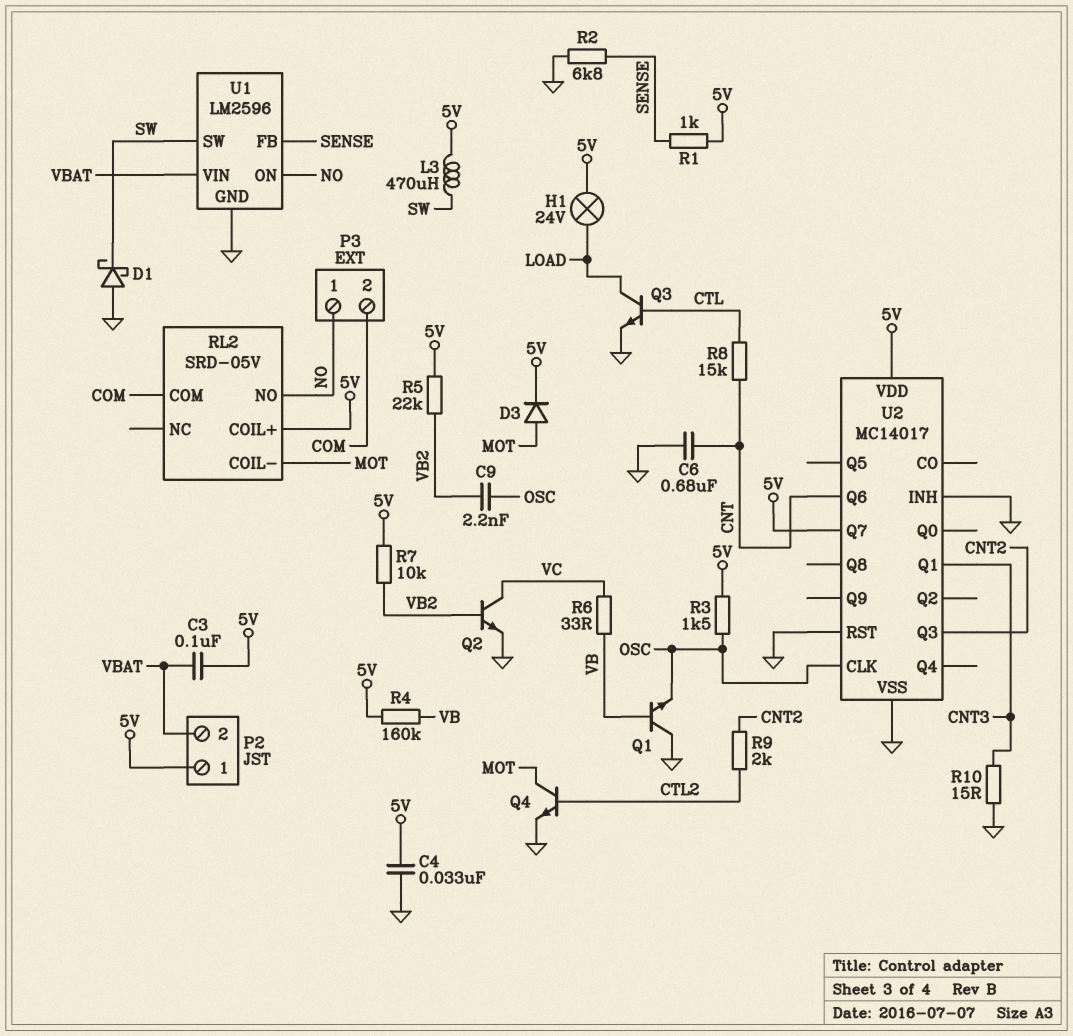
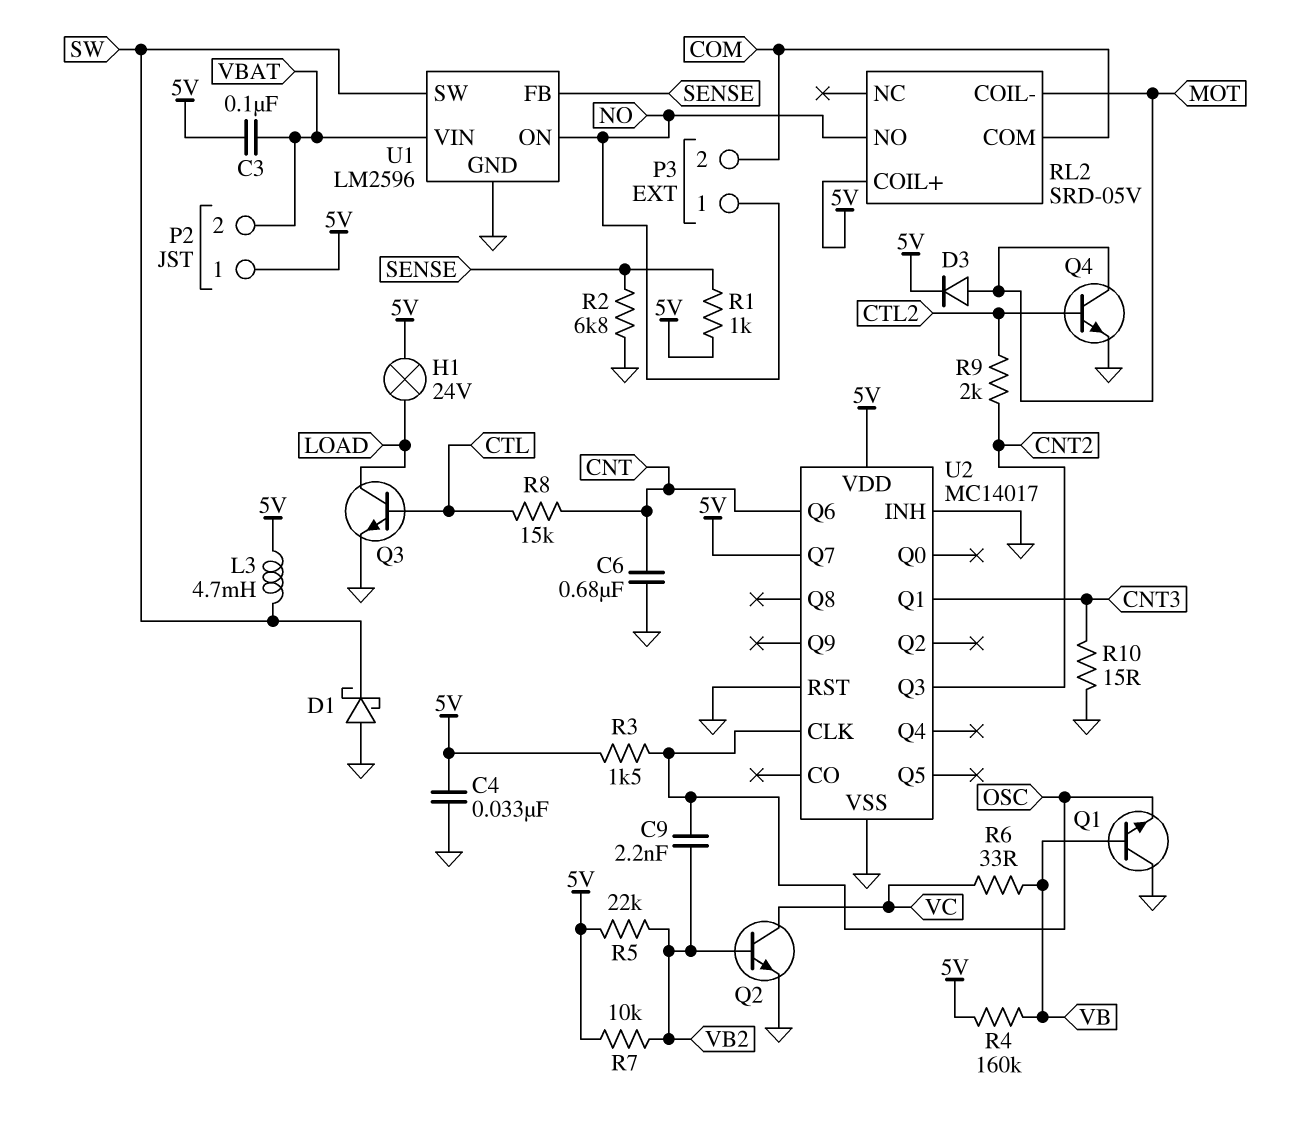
L3: 470uH (5V, SW) -> 4.7mH (5V, SW)

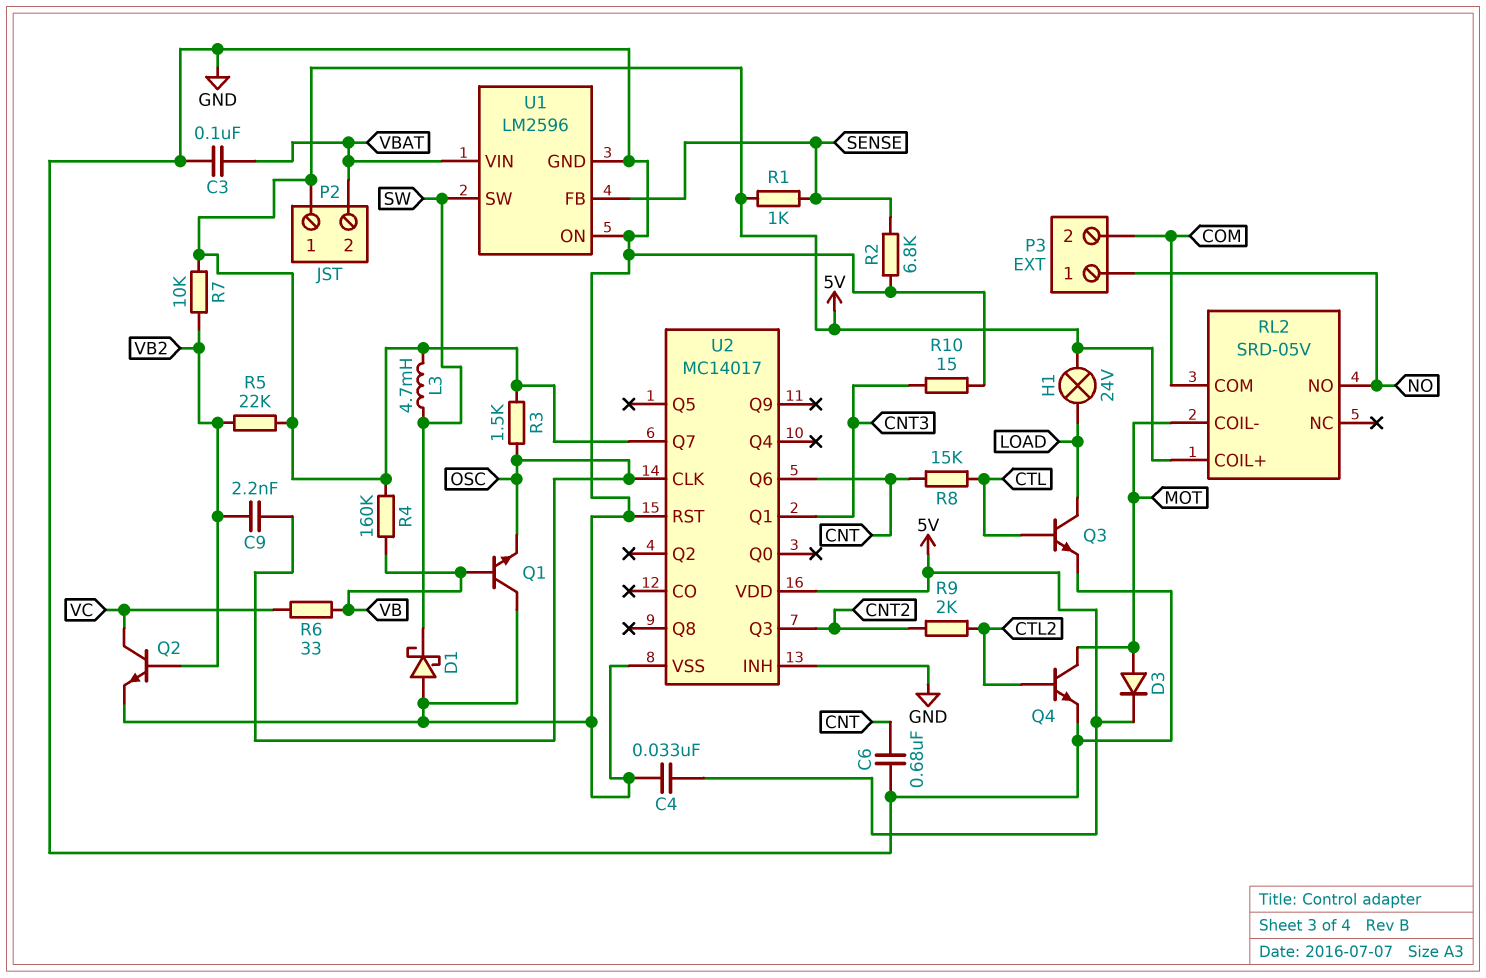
C3: 100nF (5V, VBAT) -> 100nF (GND, VBAT)
U1 pin ON: NO -> GND

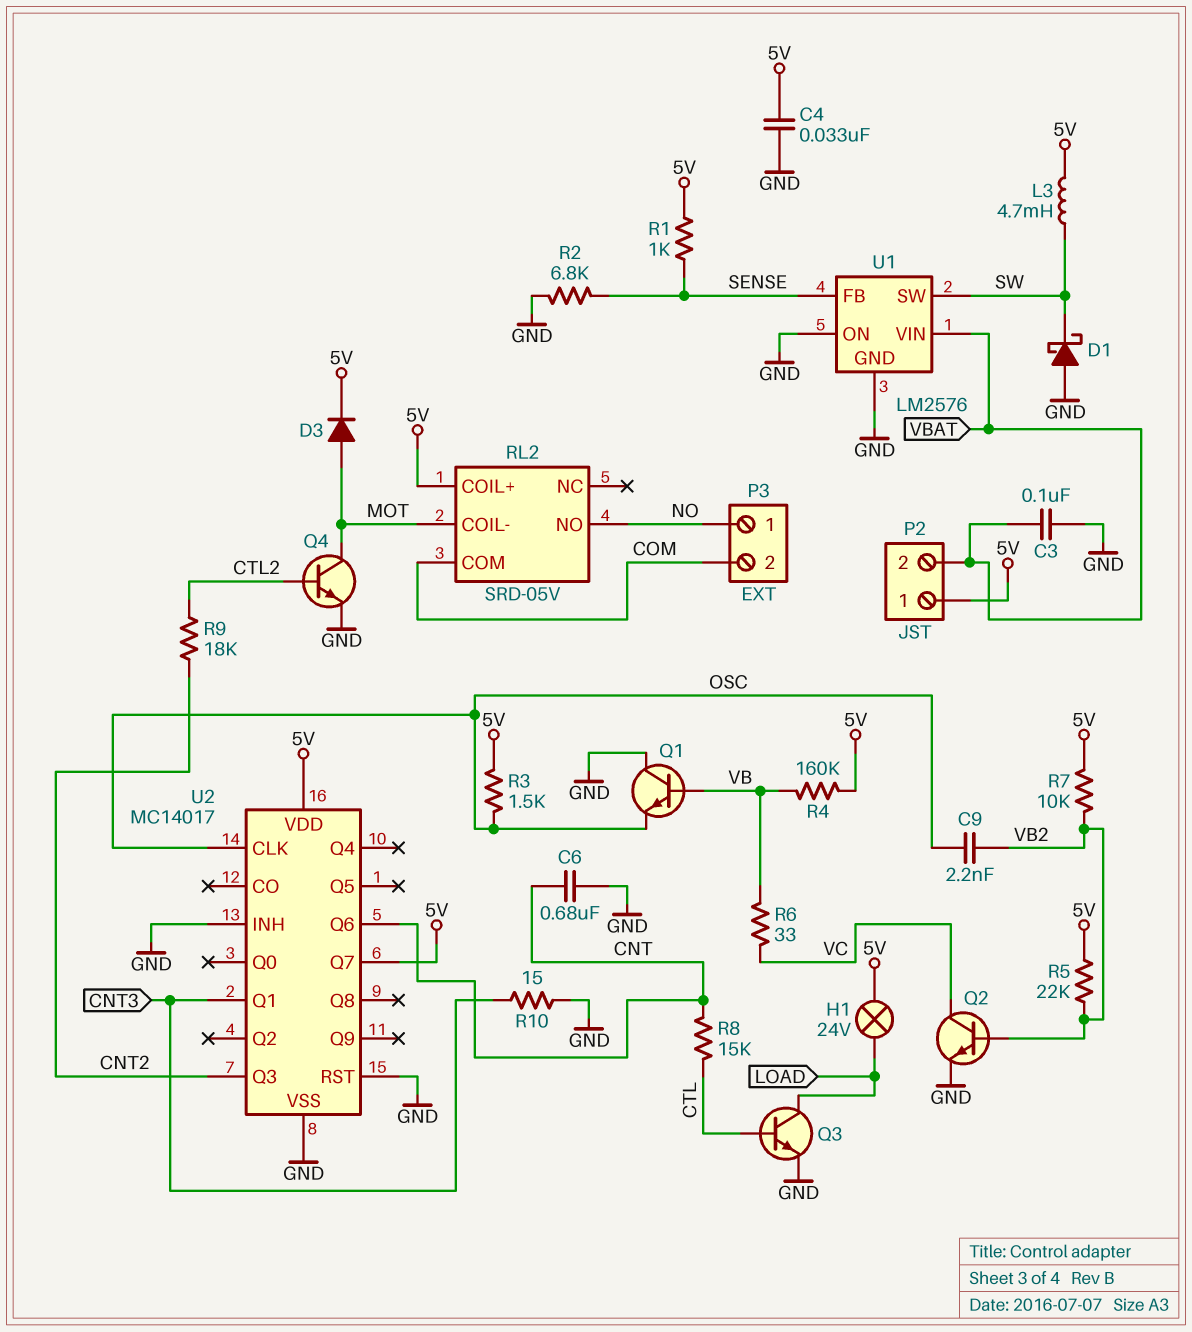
R9: 2k (CNT2, CTL2) -> 18k (CNT2, CTL2)
U1: LM2596 -> LM2576

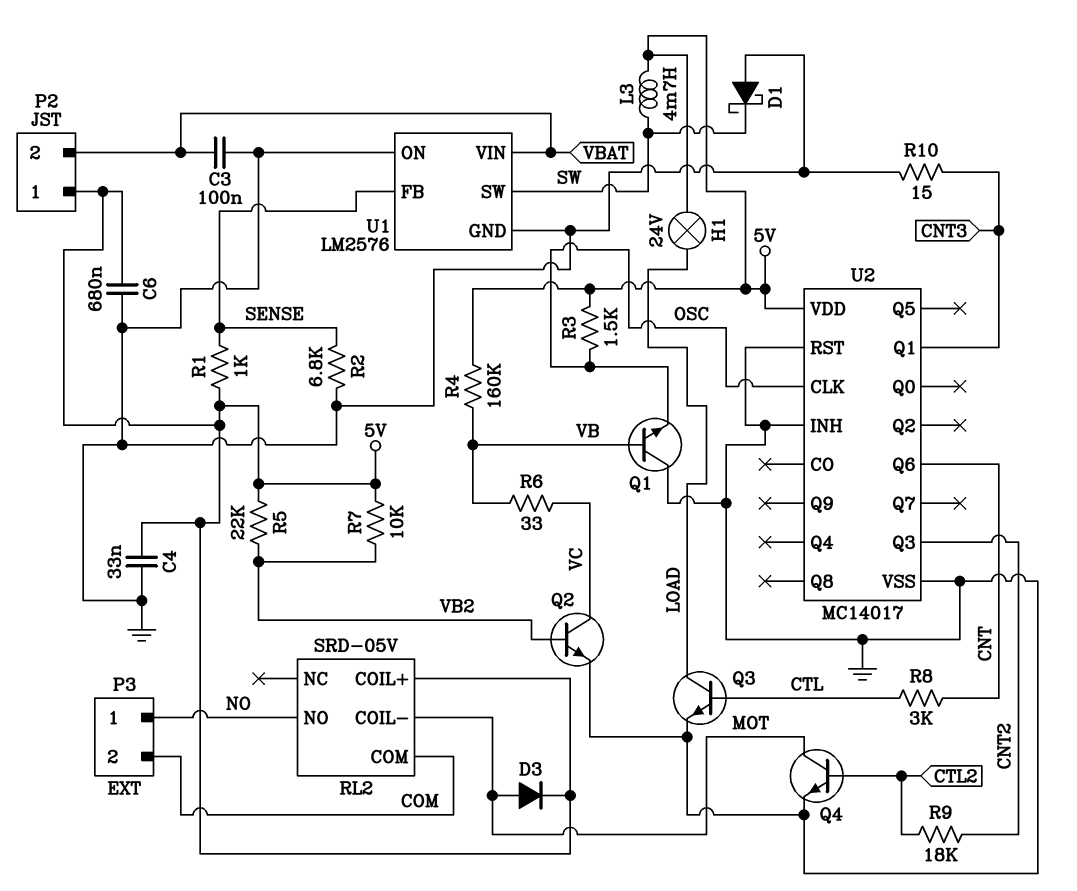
C6: 680nF (CNT, GND) -> 680nF (5V, GND)
C9: 2.2nF (OSC, VB2) -> none
R8: 15k (CNT, CTL) -> 3k (CNT, CTL)
U2 pin Q7: 5V -> none

